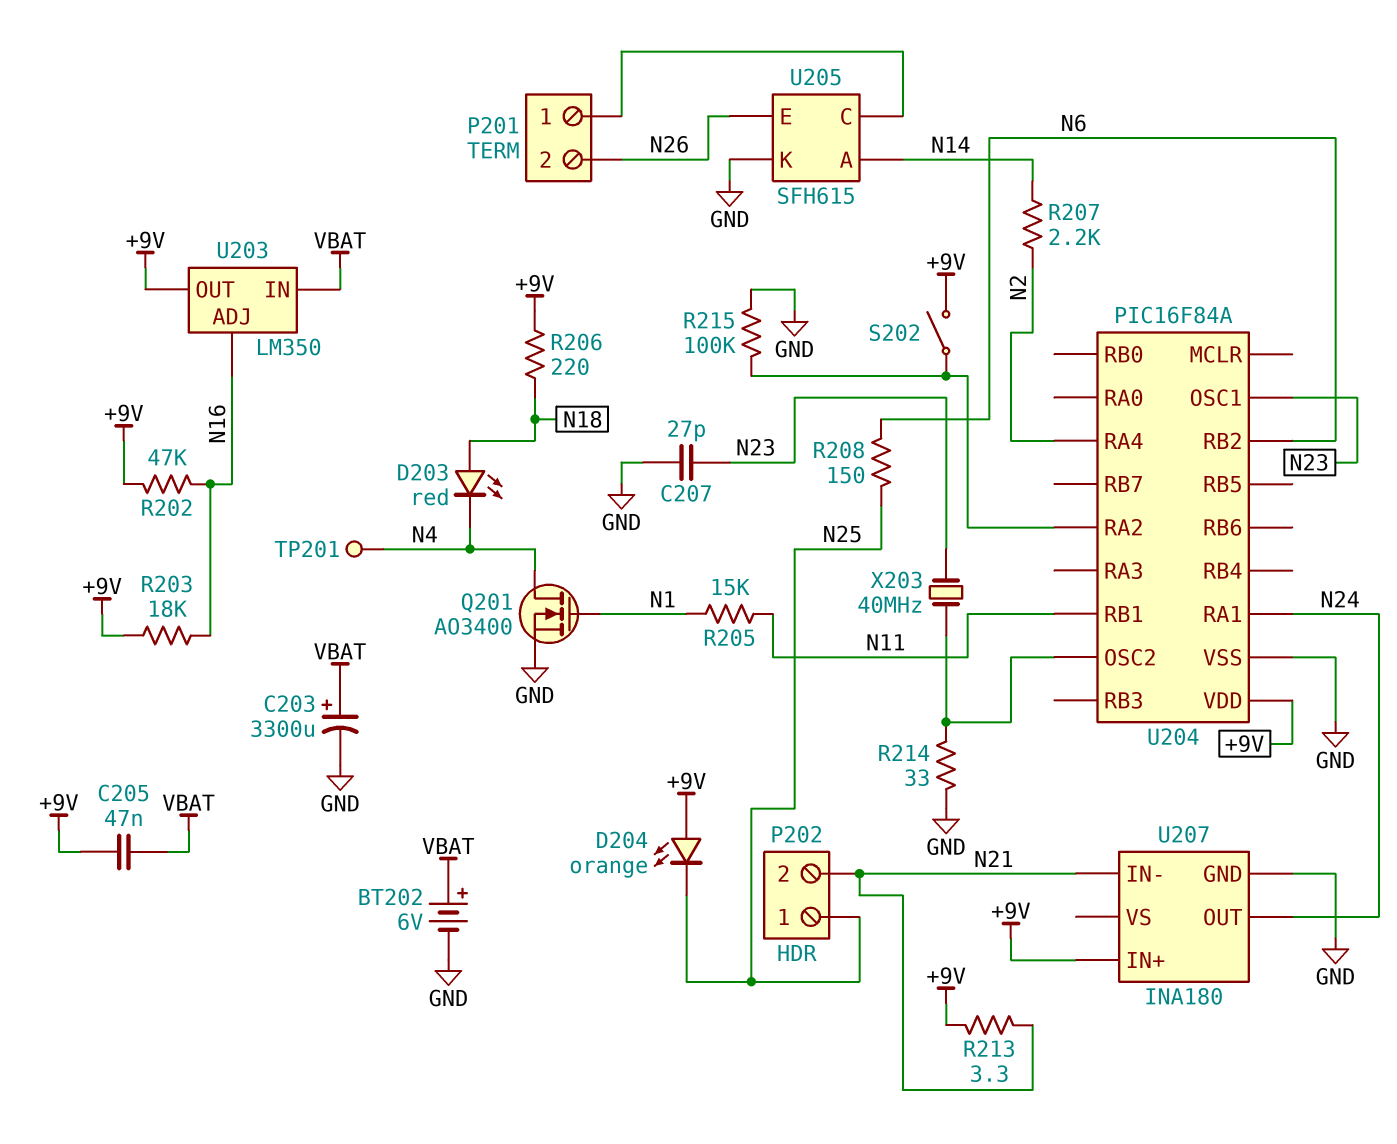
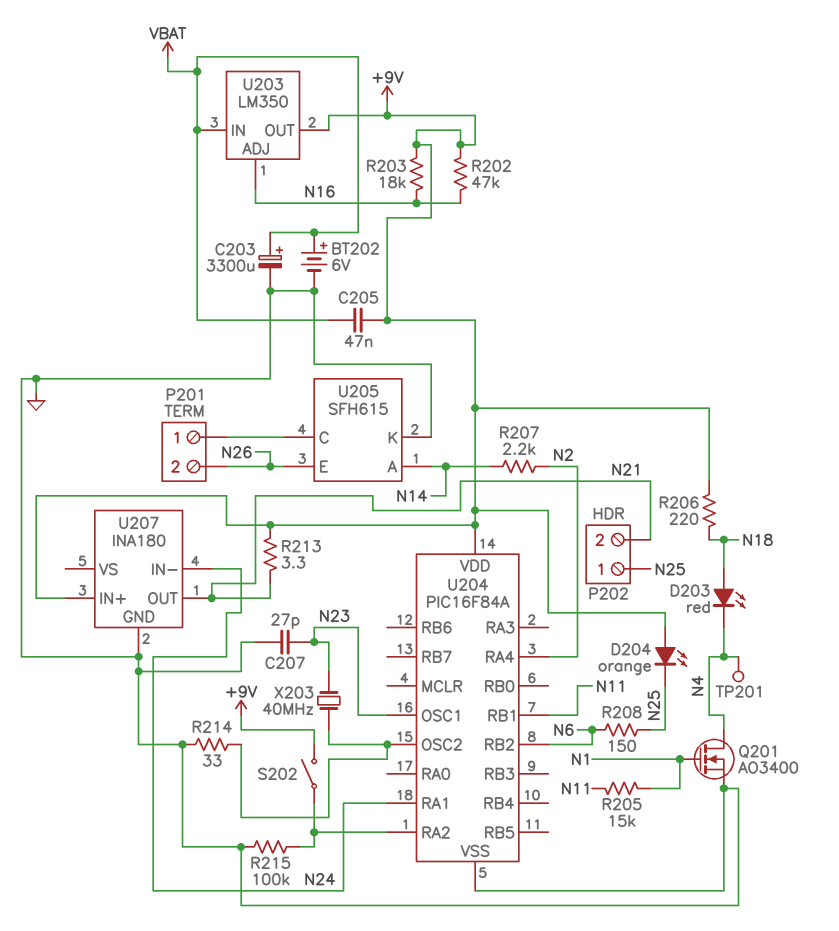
U207 pin IN-: N21 -> N24
U207 pin OUT: N24 -> N21

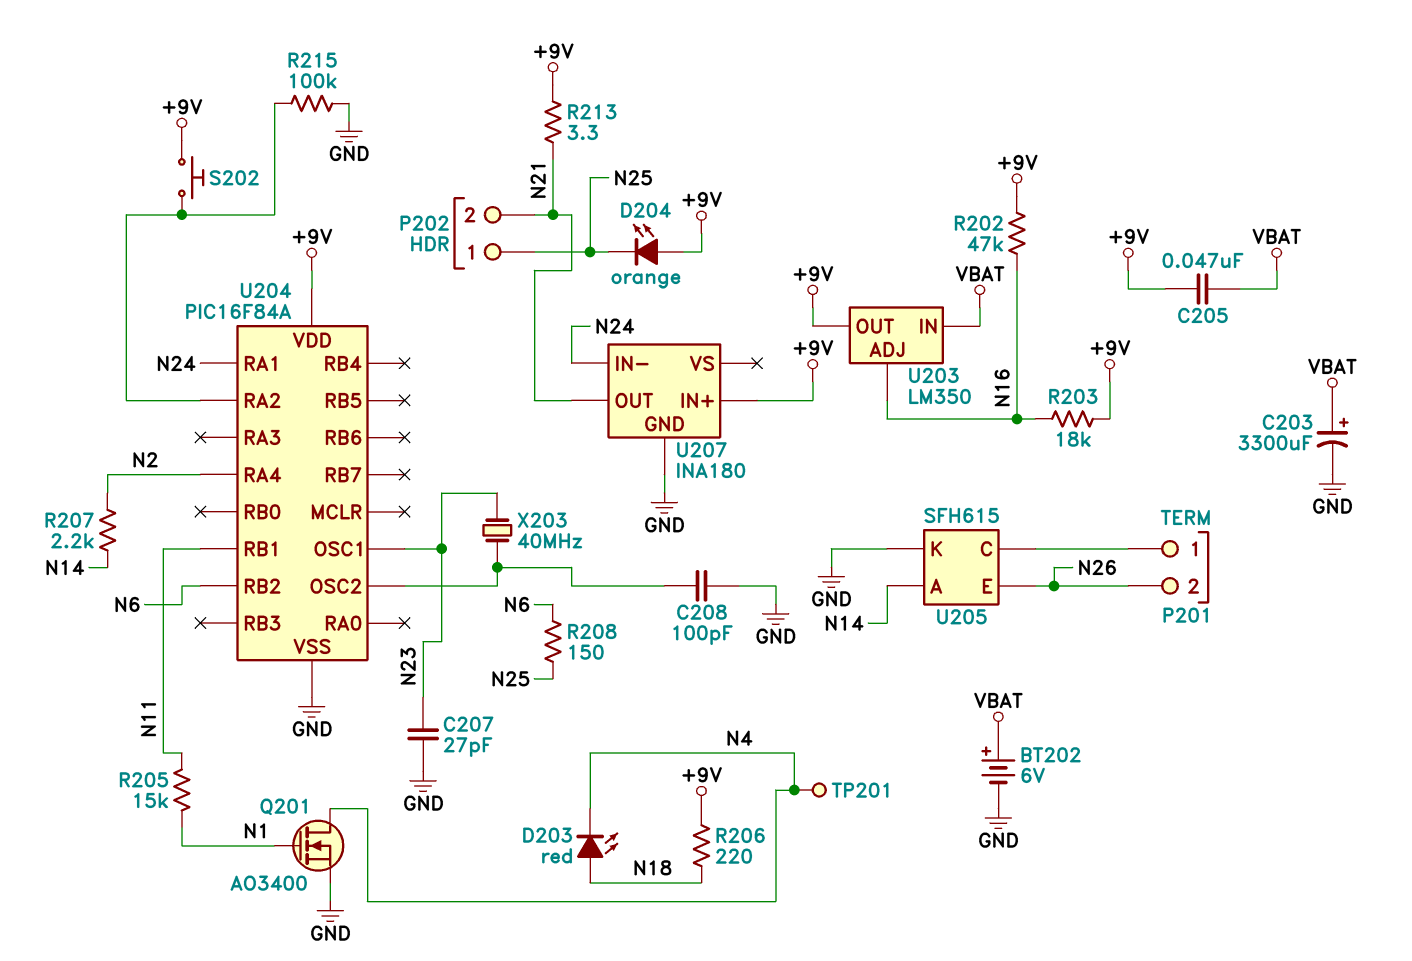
C208: none -> 100pF (GND, U204/OSC2)
R214: 33 (GND, U204/OSC2) -> none
S202: switch (+9V, U204/RA2) -> button (+9V, U204/RA2)

